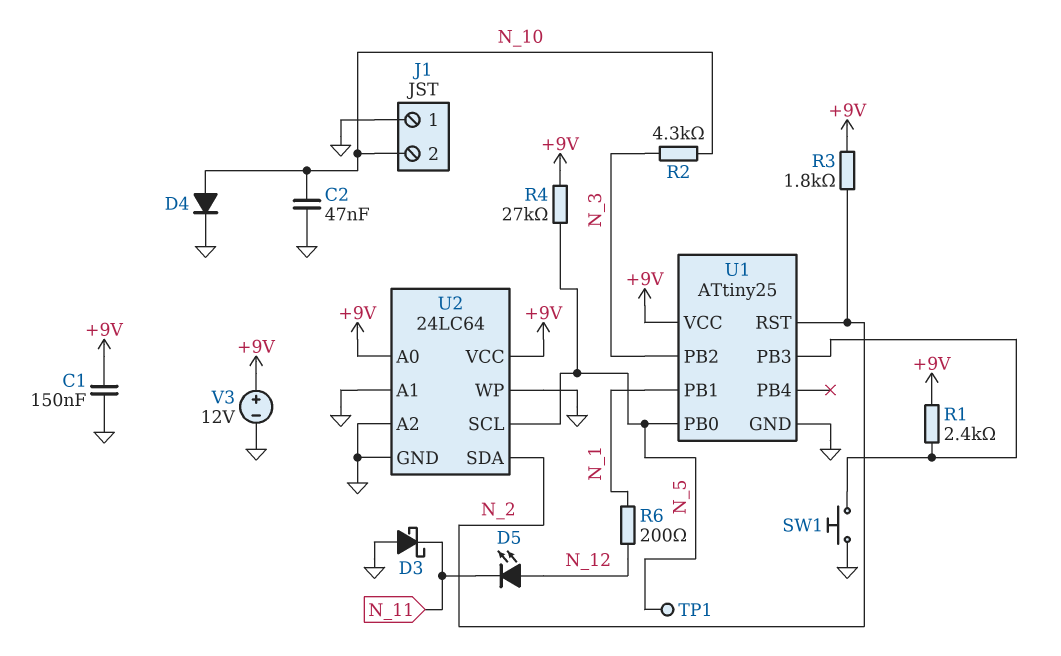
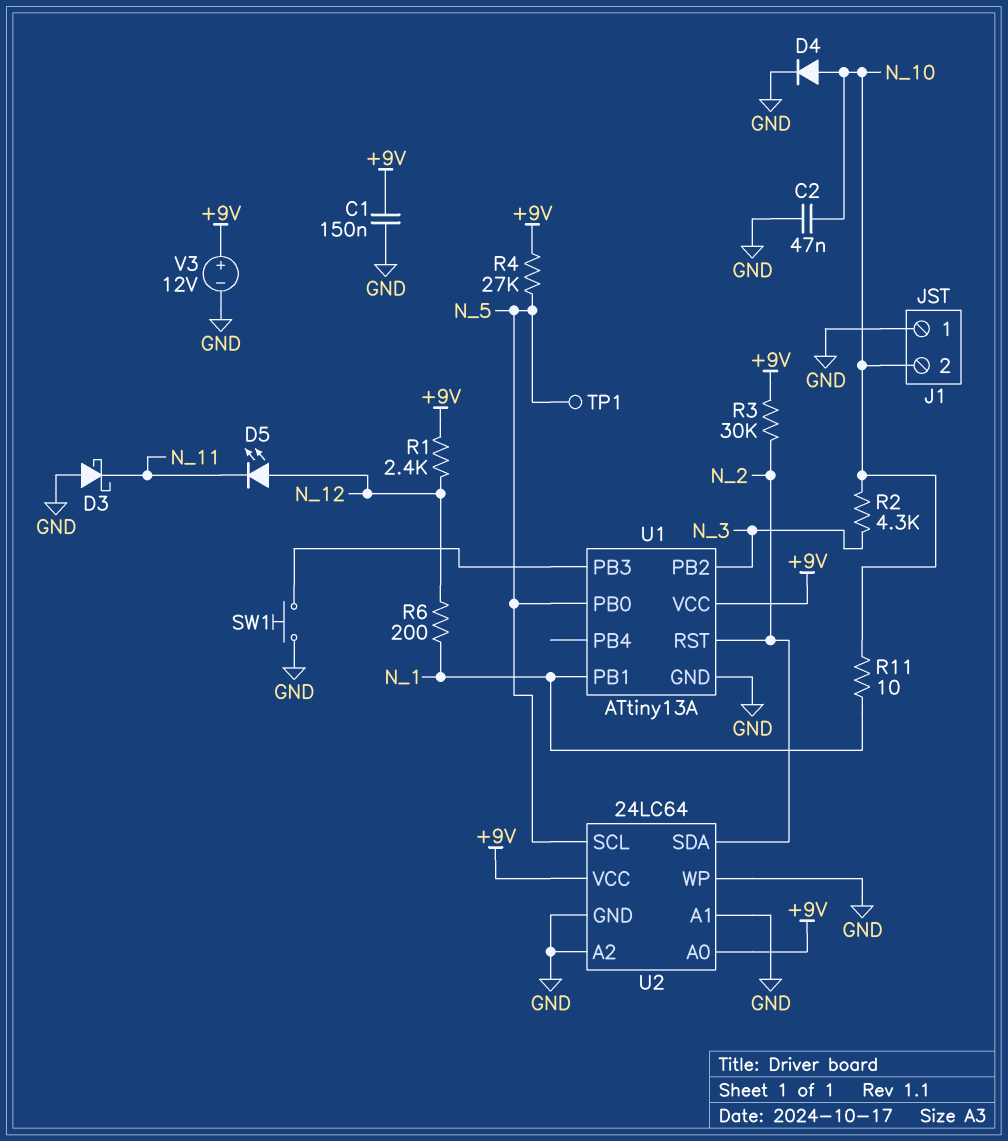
R1: 2.4k (+9V, U1/PB3) -> 2.4k (+9V, N_12)
R3: 1.8k (+9V, N_2) -> 30k (+9V, N_2)
R11: none -> 10 (N_1, N_10)
U1: ATtiny25 -> ATtiny13A

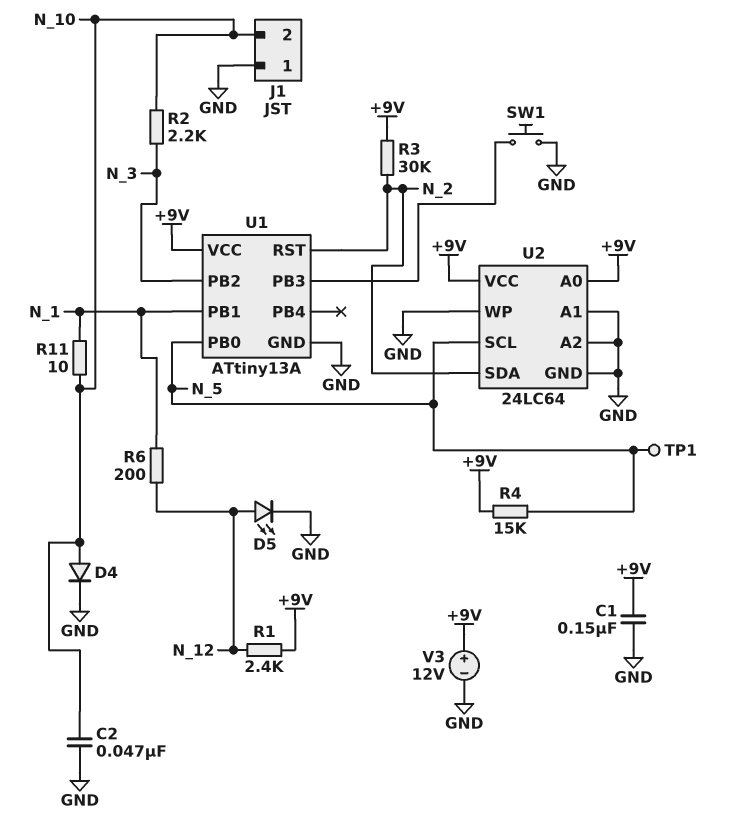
D3: schottky (A GND, K N_11) -> none
D5: LED (A N_12, K N_11) -> LED (A N_12, K GND)
R2: 4.3k (N_3, N_10) -> 2.2k (N_3, N_10)
R4: 27k (+9V, N_5) -> 15k (+9V, N_5)

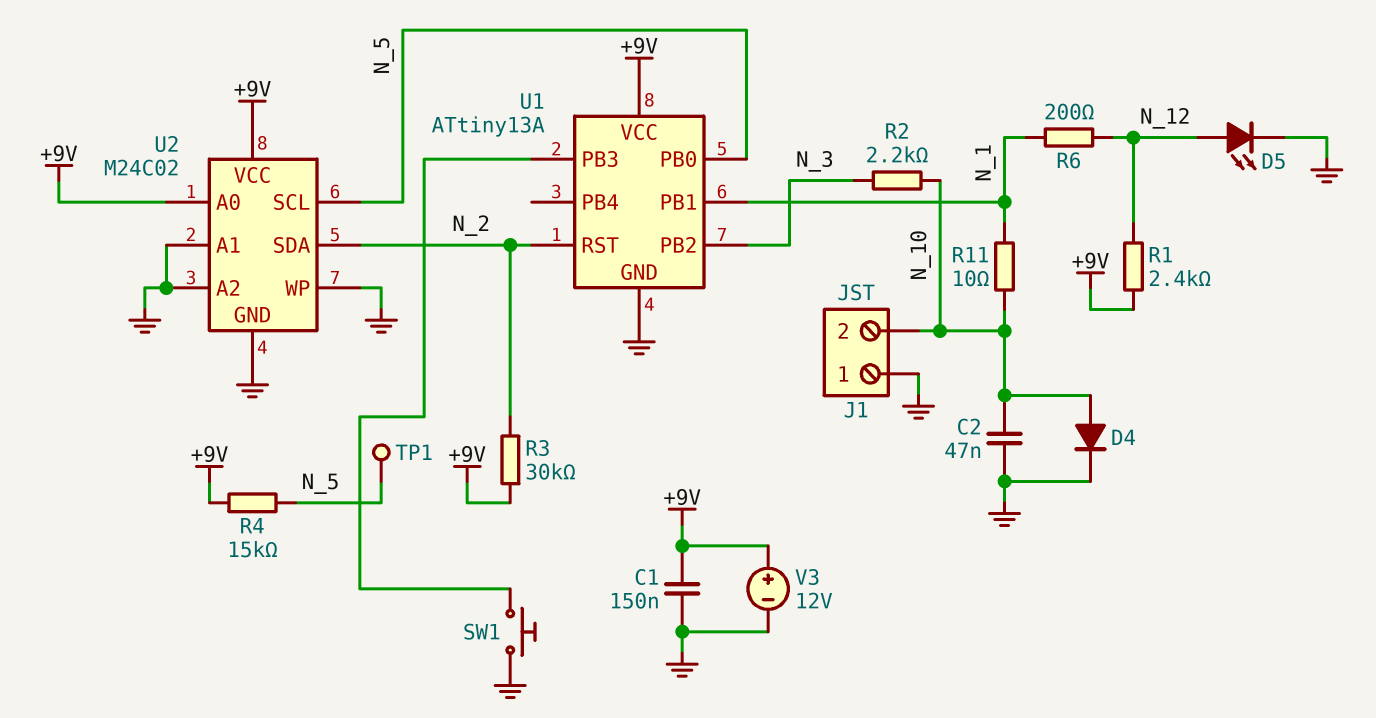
U2: 24LC64 -> M24C02

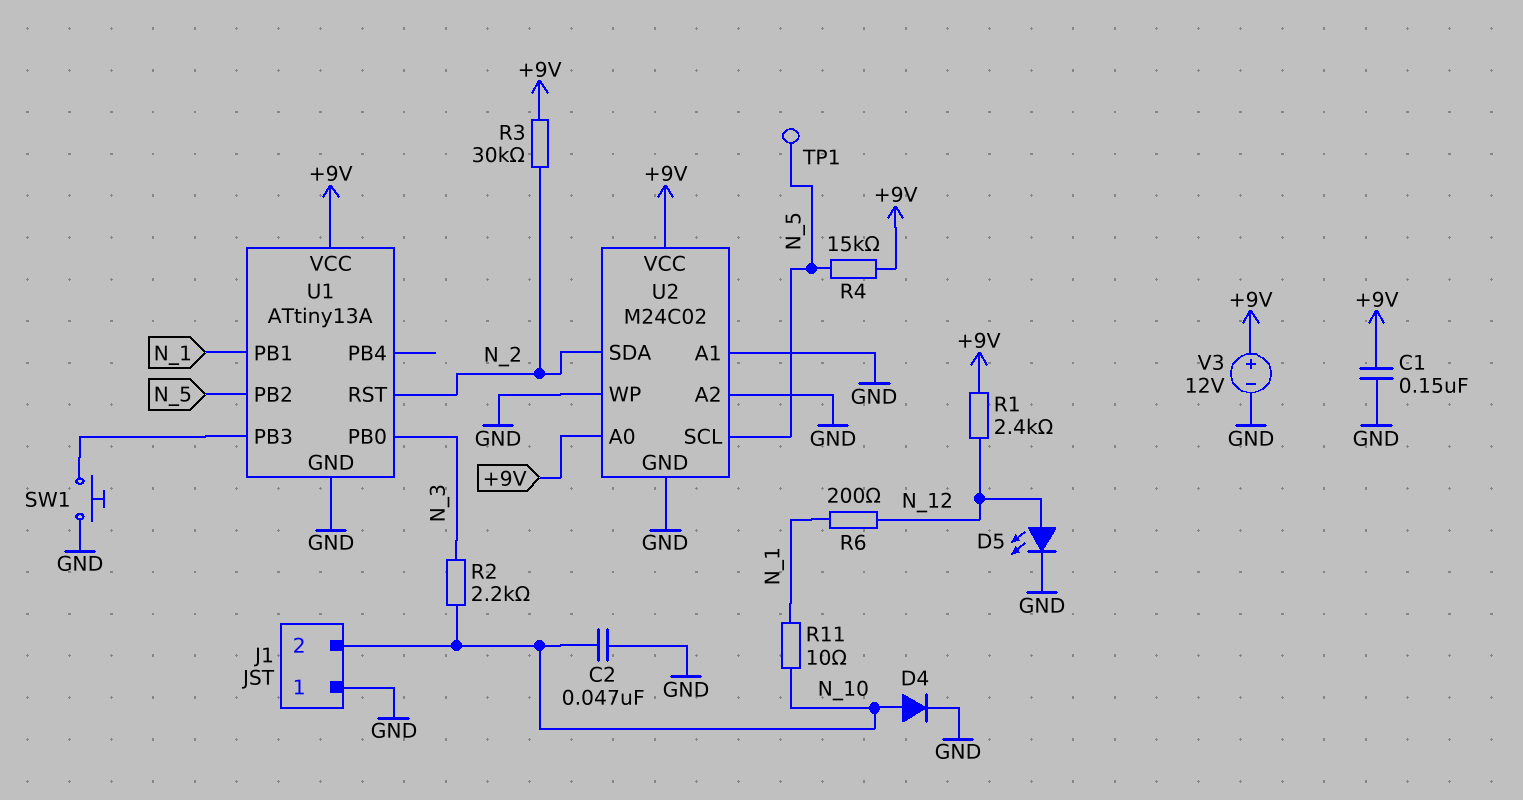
U1 pin PB0: N_5 -> N_3
U1 pin PB2: N_3 -> N_5

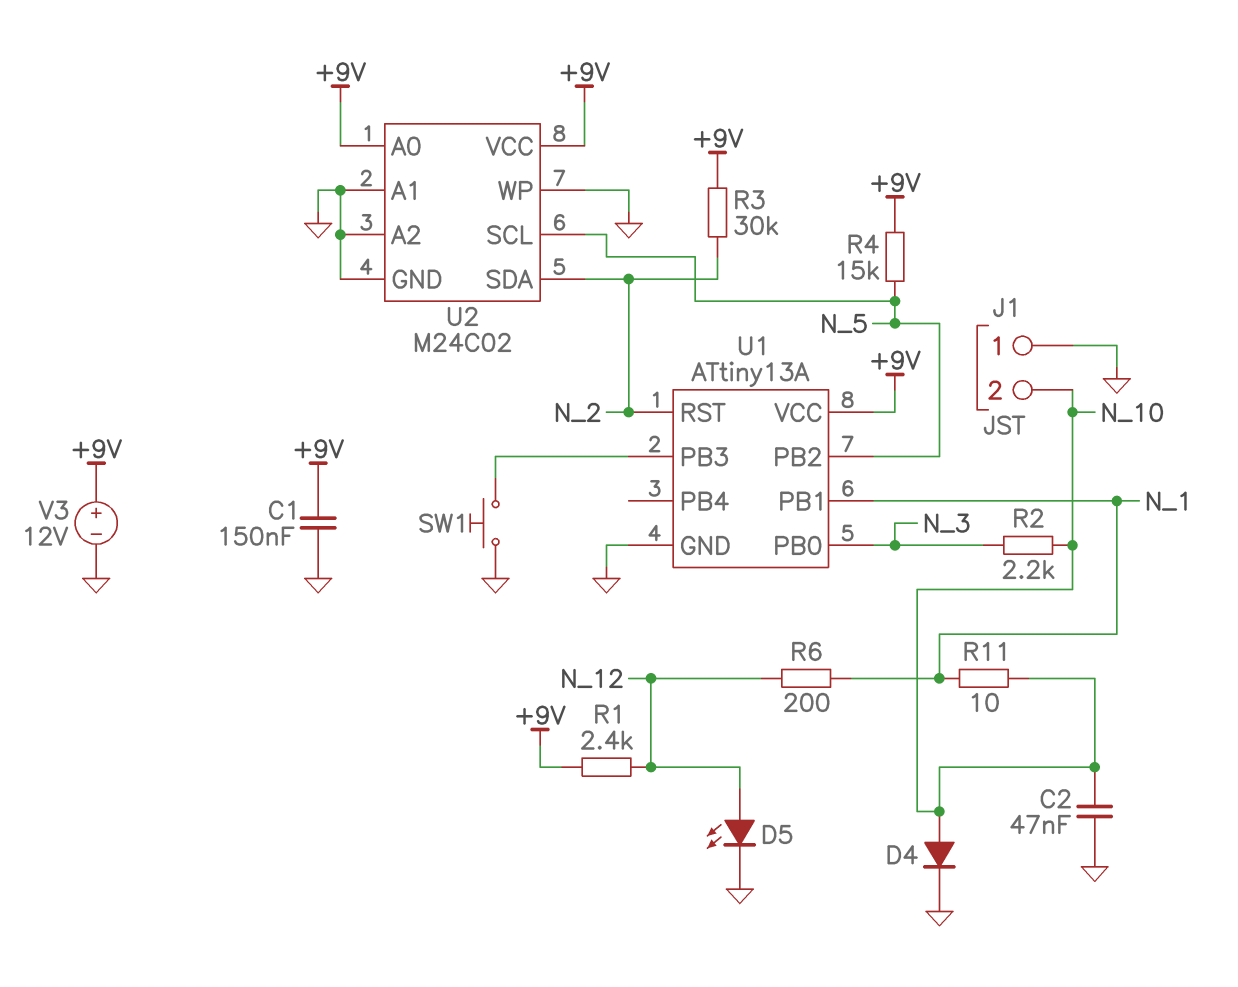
TP1: test point (N_5) -> none

